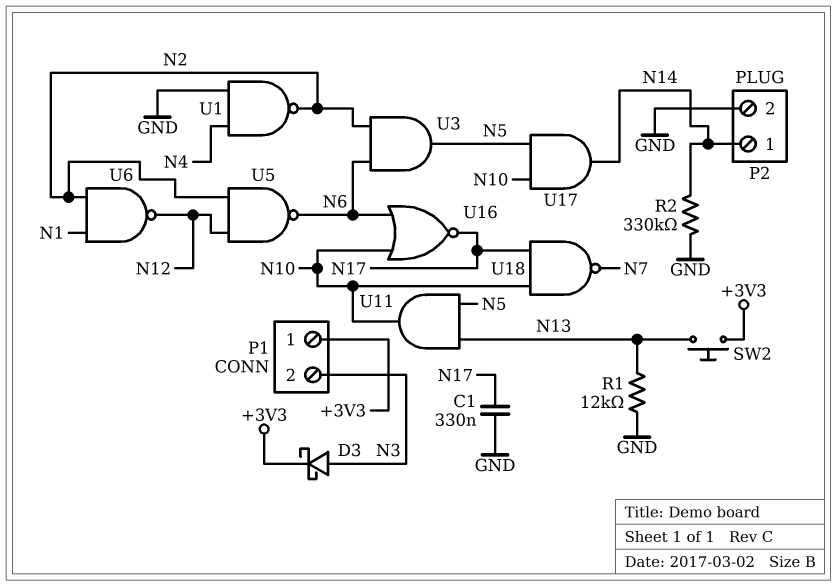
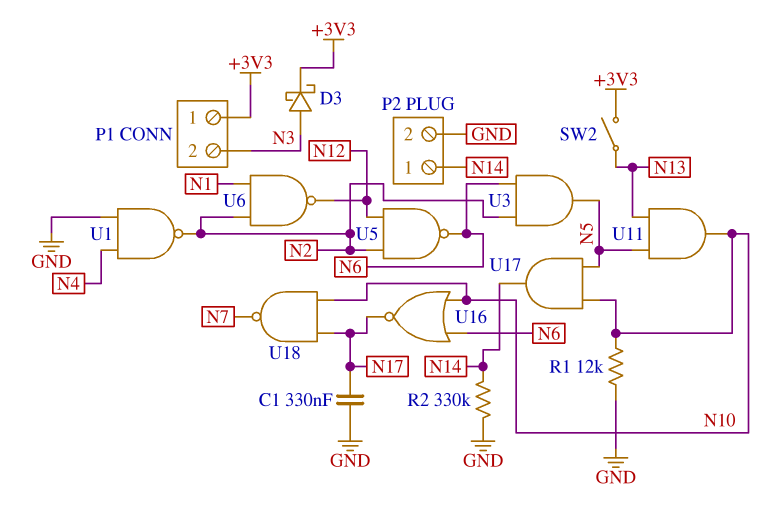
R1: 12k (GND, N13) -> 12k (GND, N10)
SW2: button (+3V3, N13) -> switch (+3V3, N13)

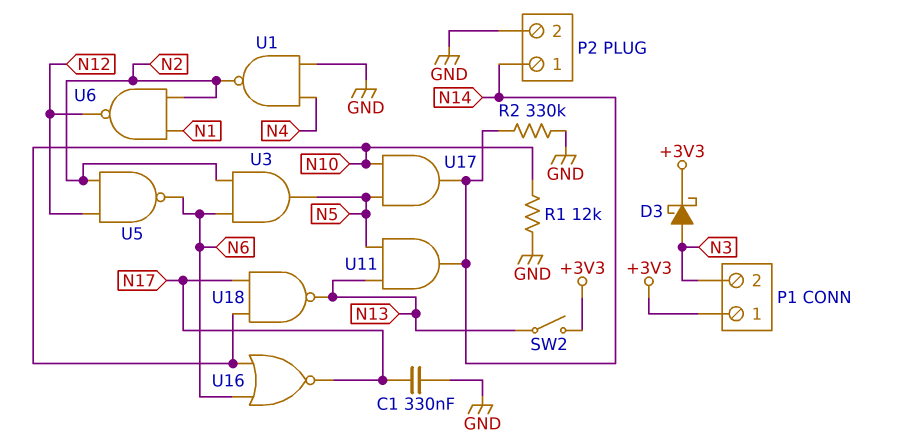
U11: AND (in N5, in N13, out N10) -> AND (in N5, in N13, out N14)
U18: NAND (in N10, in N17, out N7) -> NAND (in N10, in N17, out N13)

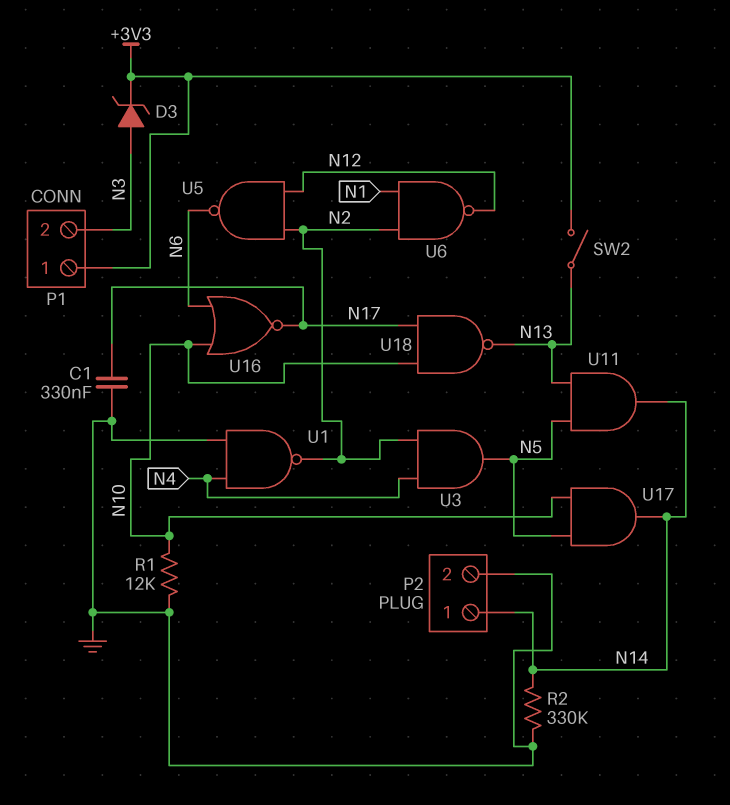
D3: schottky (A N3, K +3V3) -> zener (A N3, K +3V3)
U3: AND (in N2, in N6, out N5) -> AND (in N2, in N4, out N5)

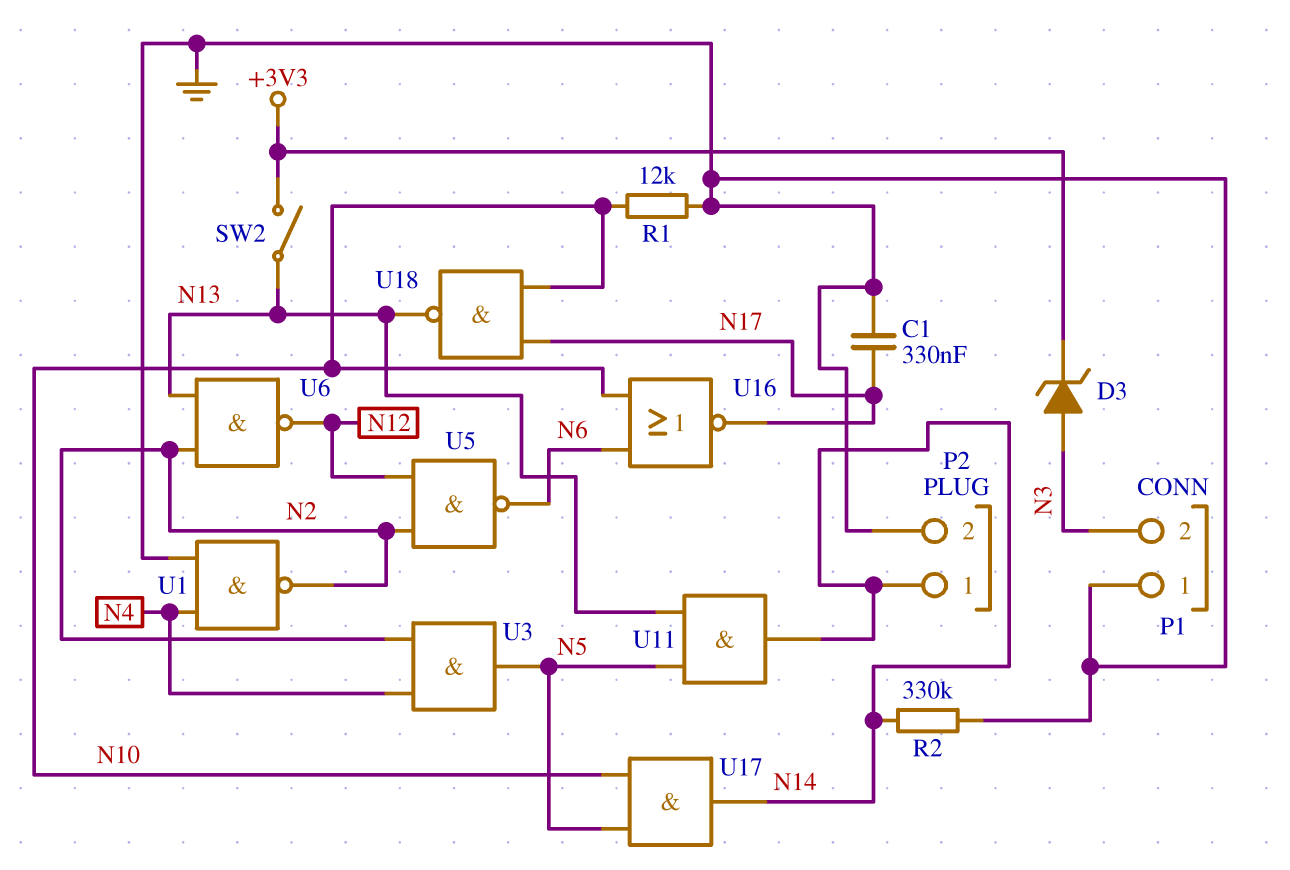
P1 pin 1: +3V3 -> GND
U6: NAND (in N1, in N2, out N12) -> NAND (in N2, in N13, out N12)

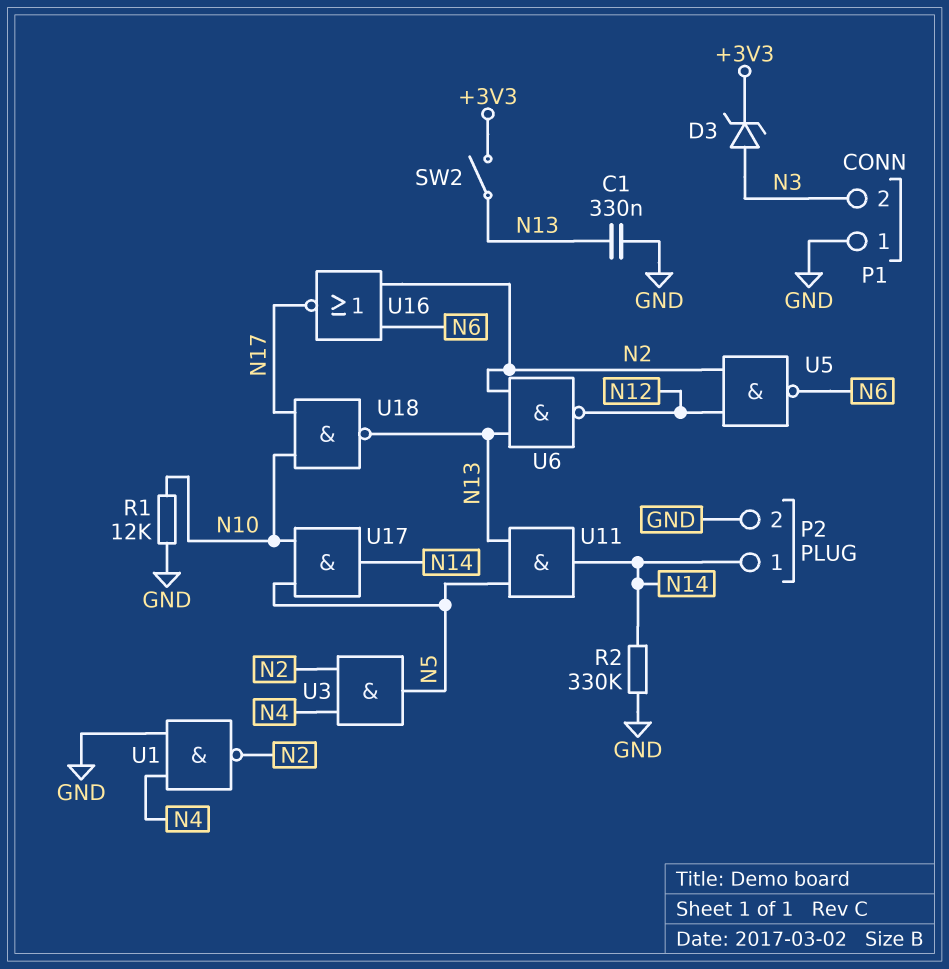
C1: 330nF (GND, N17) -> 330nF (GND, N13)
U16: NOR (in N6, in N10, out N17) -> NOR (in N2, in N6, out N17)

